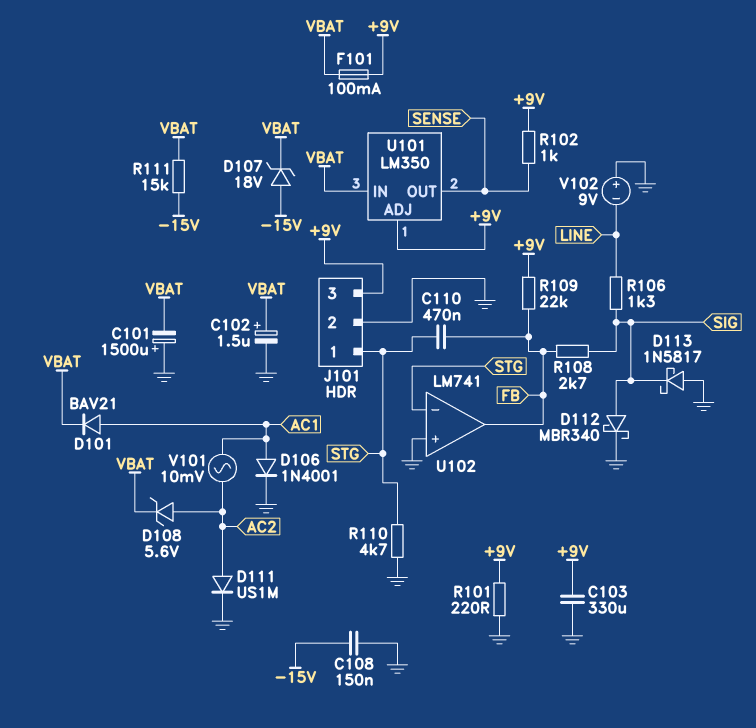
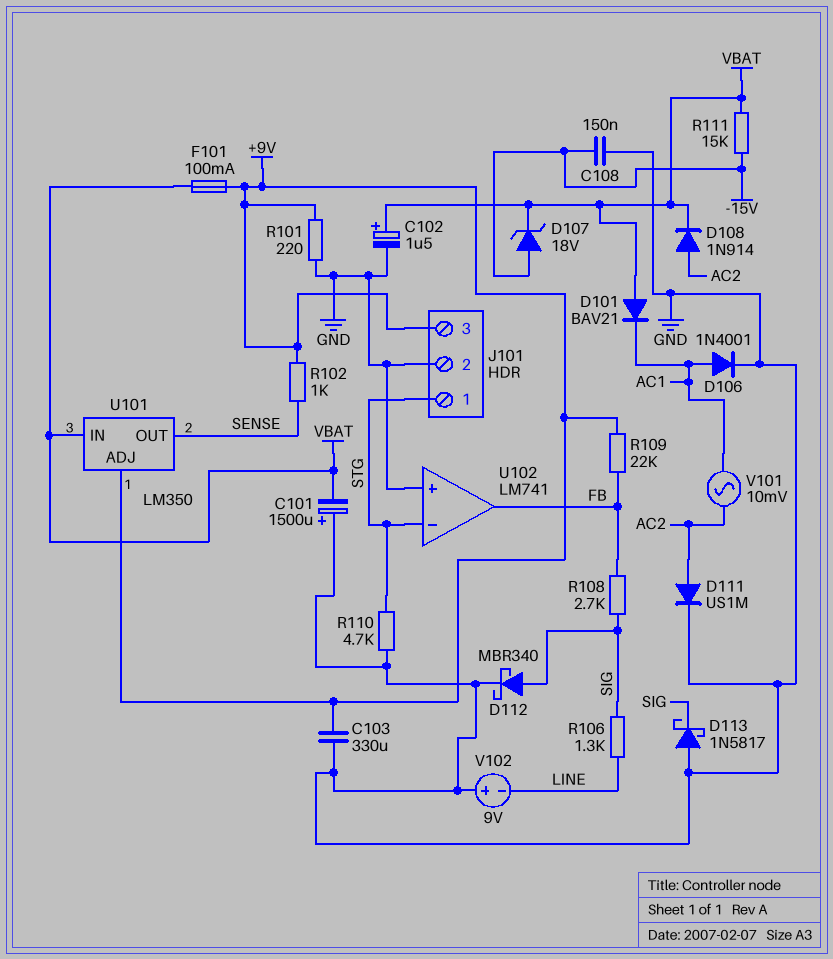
C110: 470nF (FB, STG) -> none
D101: diode BAV21 (A AC1, K VBAT) -> diode BAV21 (A VBAT, K AC1)
D108: zener 5.6V (A AC2, K VBAT) -> diode 1N914 (A AC2, K VBAT)

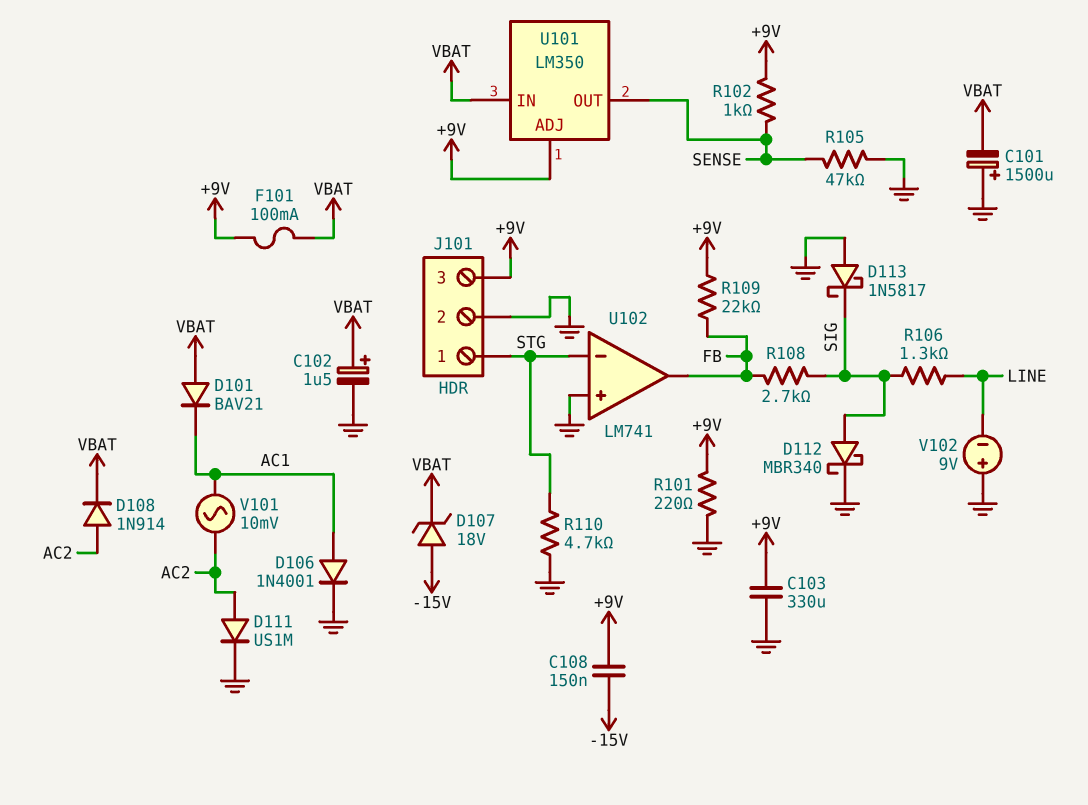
C108: 150nF (-15V, GND) -> 150nF (+9V, -15V)
R105: none -> 47k (GND, SENSE)
R111: 15k (-15V, VBAT) -> none

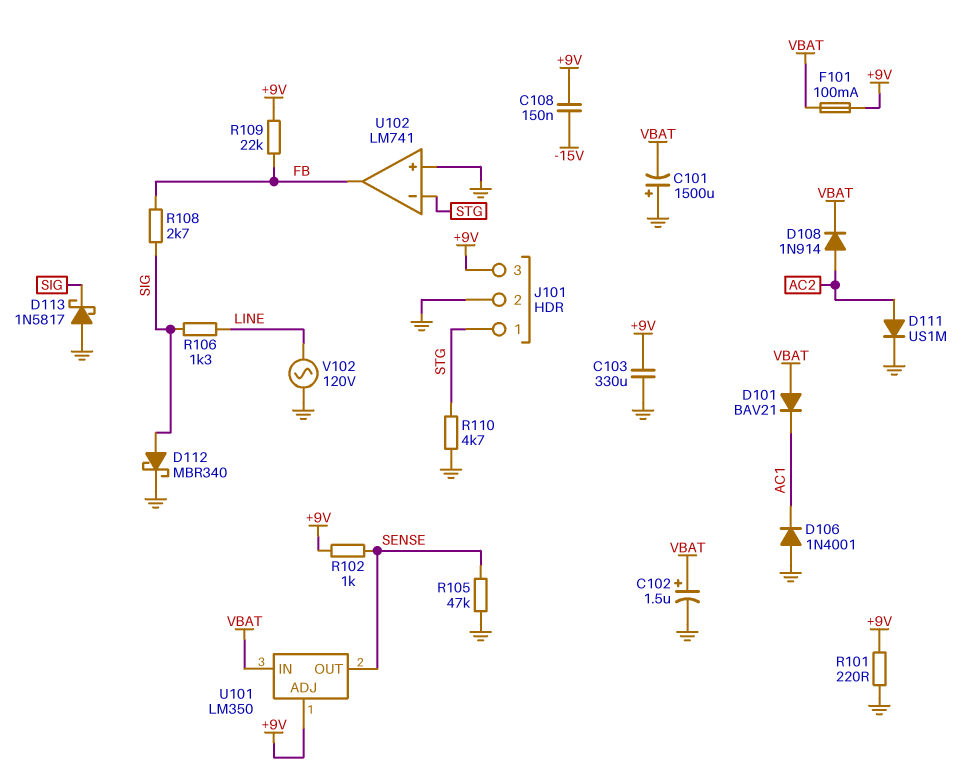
D106: diode 1N4001 (A AC1, K GND) -> diode 1N4001 (A GND, K AC1)
D107: zener 18V (A -15V, K VBAT) -> none
V101: AC 10mV (AC1, AC2) -> none
V102: 9V (plus GND, minus LINE) -> AC 120V (GND, LINE)

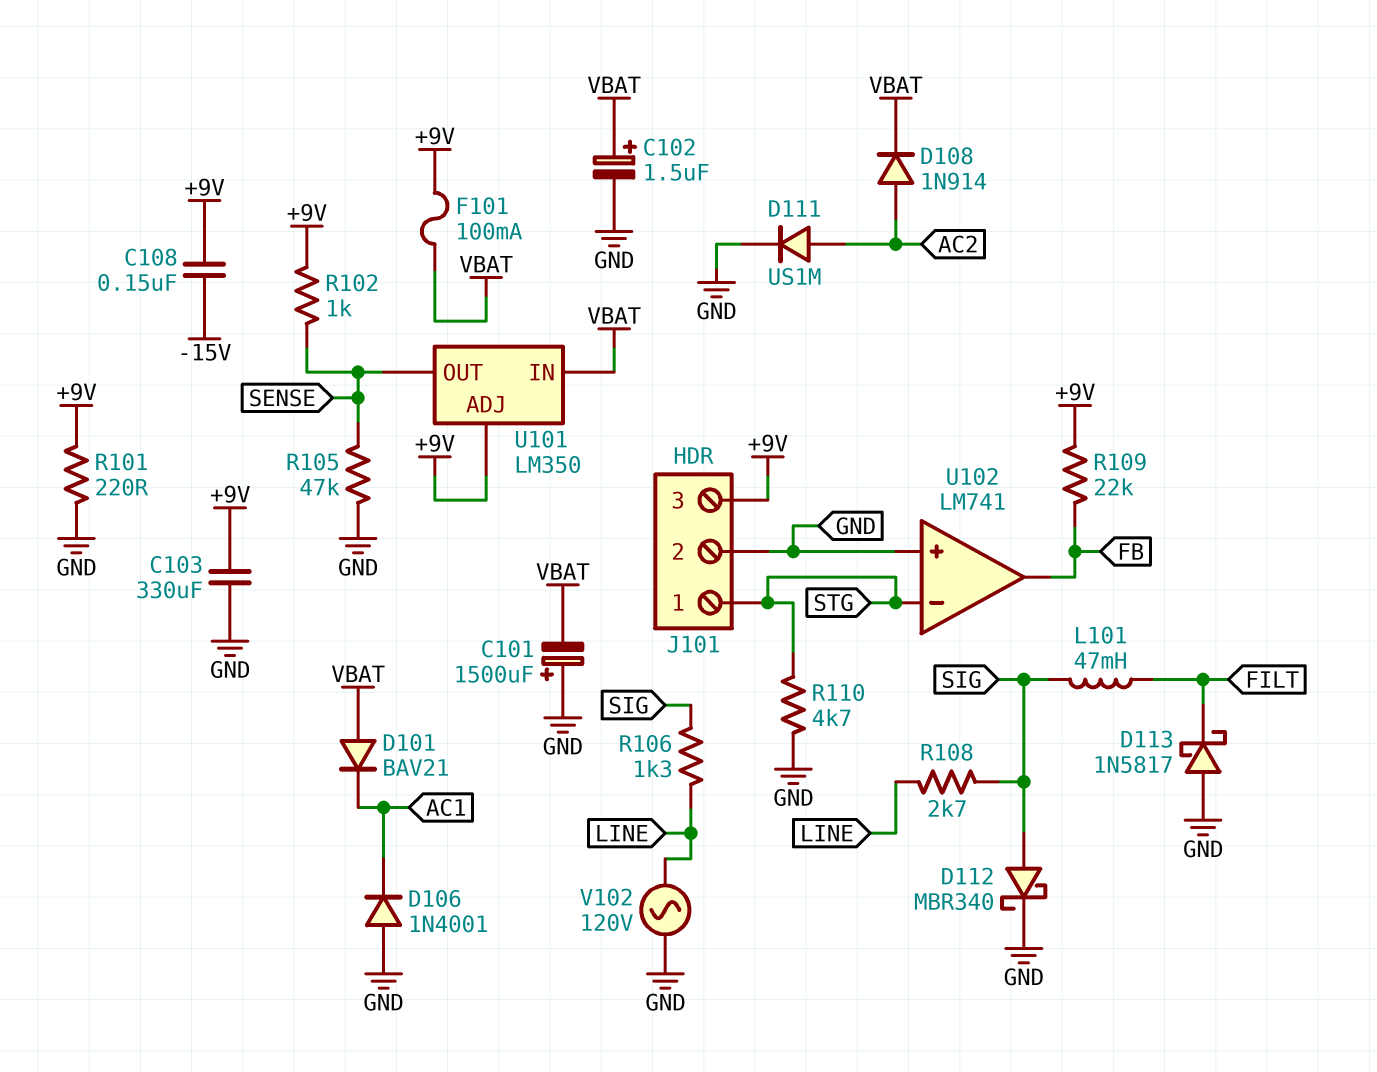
D113: schottky 1N5817 (A GND, K SIG) -> schottky 1N5817 (A GND, K FILT)
L101: none -> 47mH (FILT, SIG)
R108: 2.7k (FB, SIG) -> 2.7k (LINE, SIG)

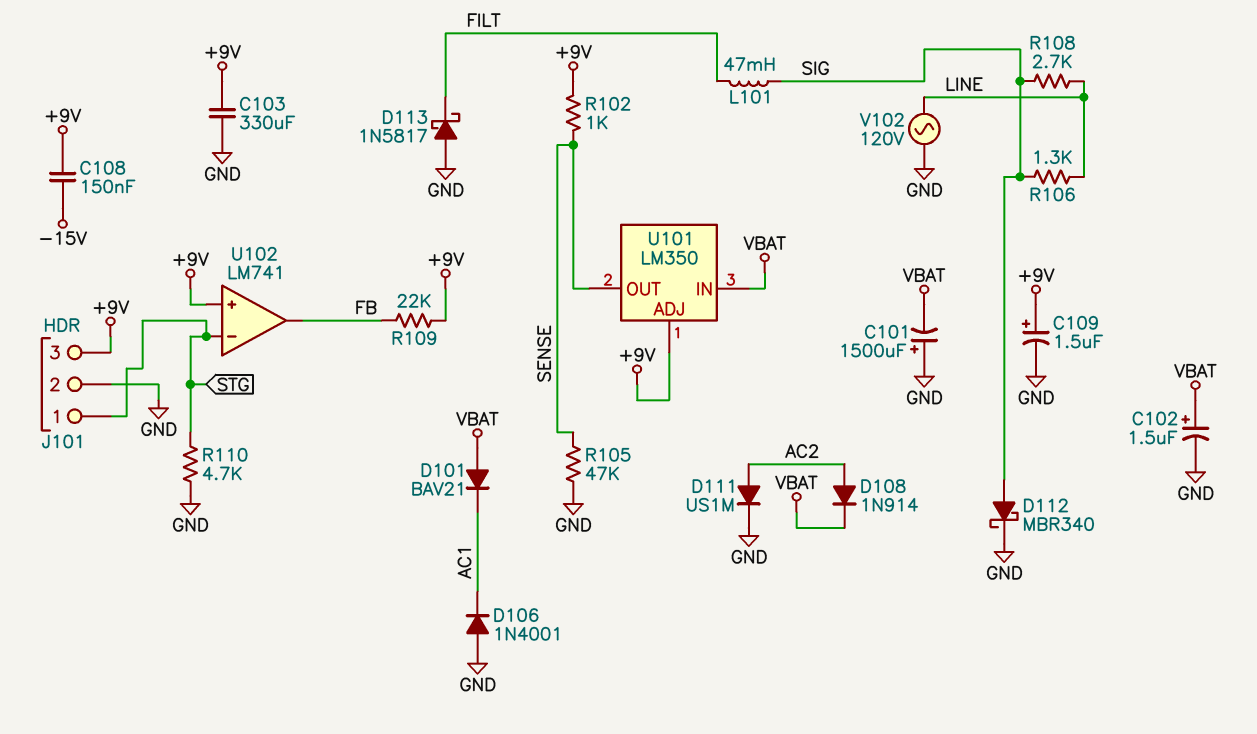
C109: none -> 1.5uF (plus +9V, minus GND)
F101: 100mA (+9V, VBAT) -> none
R101: 220 (+9V, GND) -> none
U102 pin in+: GND -> +9V

